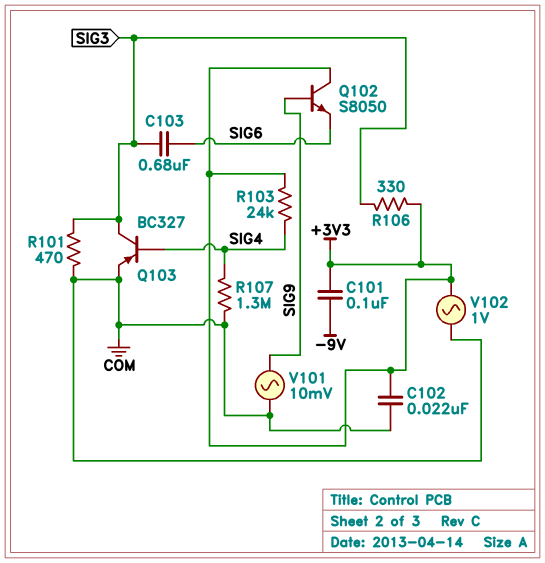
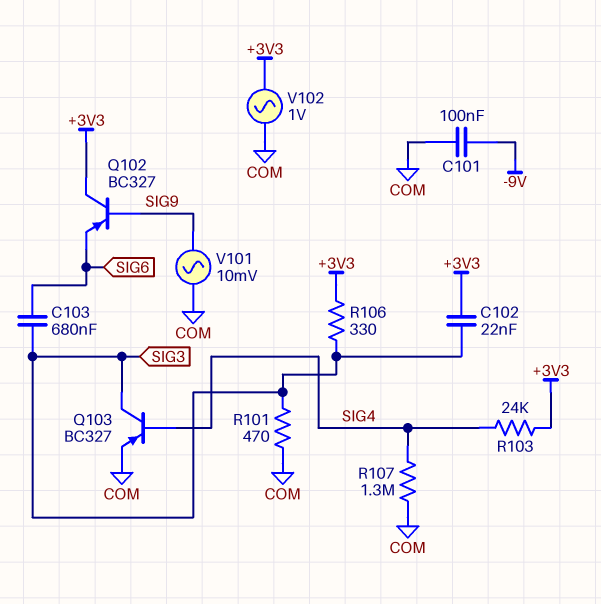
C101: 100nF (+3V3, -9V) -> 100nF (-9V, COM)
C102: 22nF (+3V3, COM) -> 22nF (+3V3, SIG3)
Q102: NPN S8050 (B SIG9, C +3V3, E SIG6) -> PNP BC327 (B SIG9, C +3V3, E SIG6)

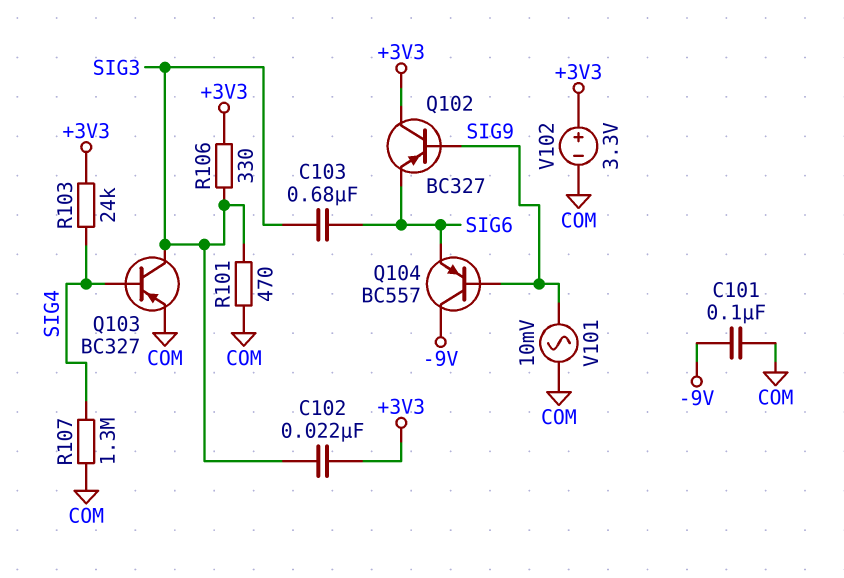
Q104: none -> PNP BC557 (B SIG9, C -9V, E SIG6)
V102: AC 1V (+3V3, COM) -> 3.3V (plus +3V3, minus COM)

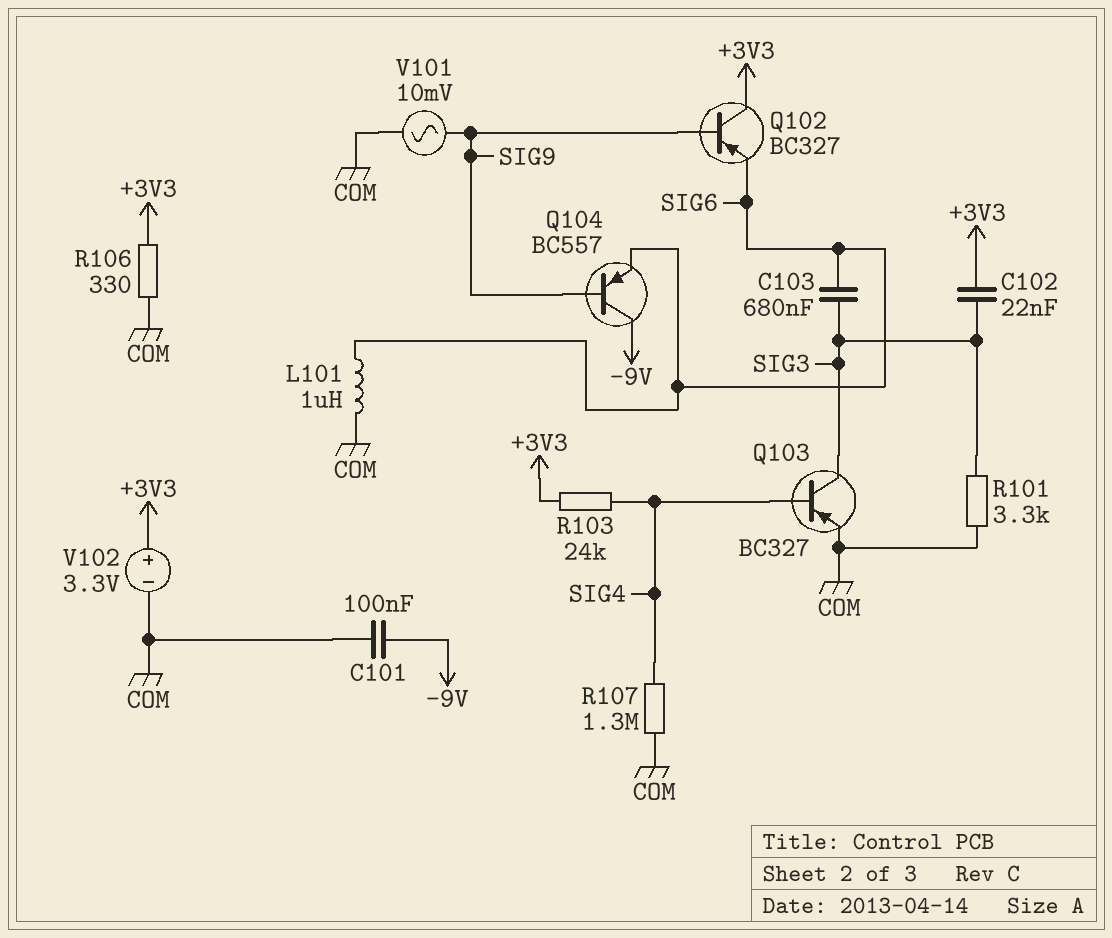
L101: none -> 1uH (COM, SIG6)
R101: 470 (COM, SIG3) -> 3.3k (COM, SIG3)
R106: 330 (+3V3, SIG3) -> 330 (+3V3, COM)

